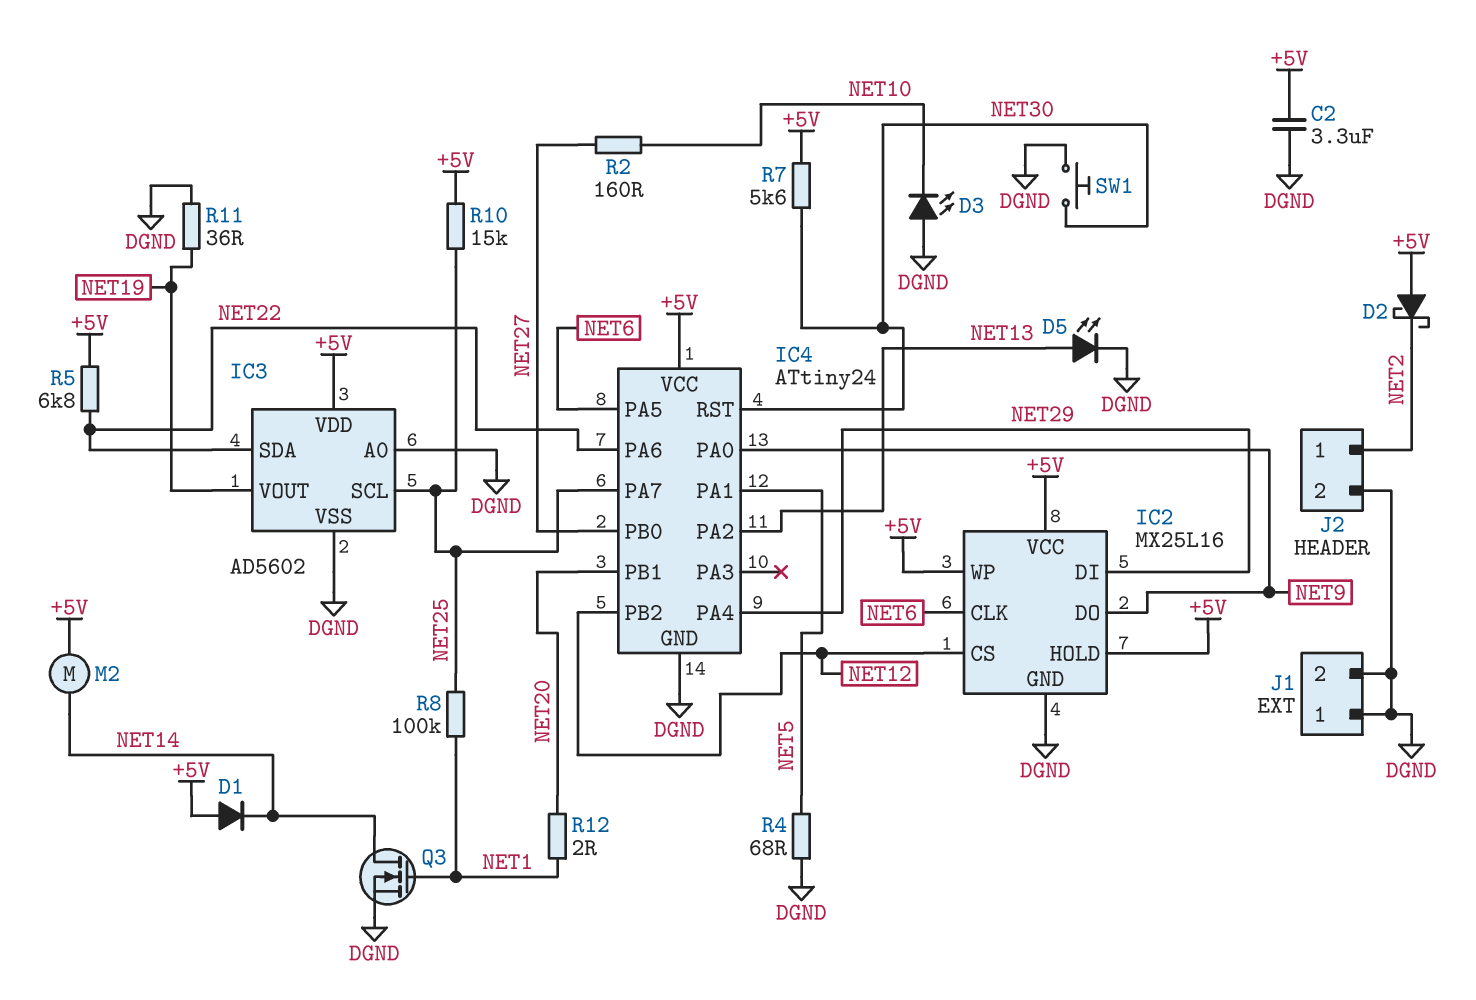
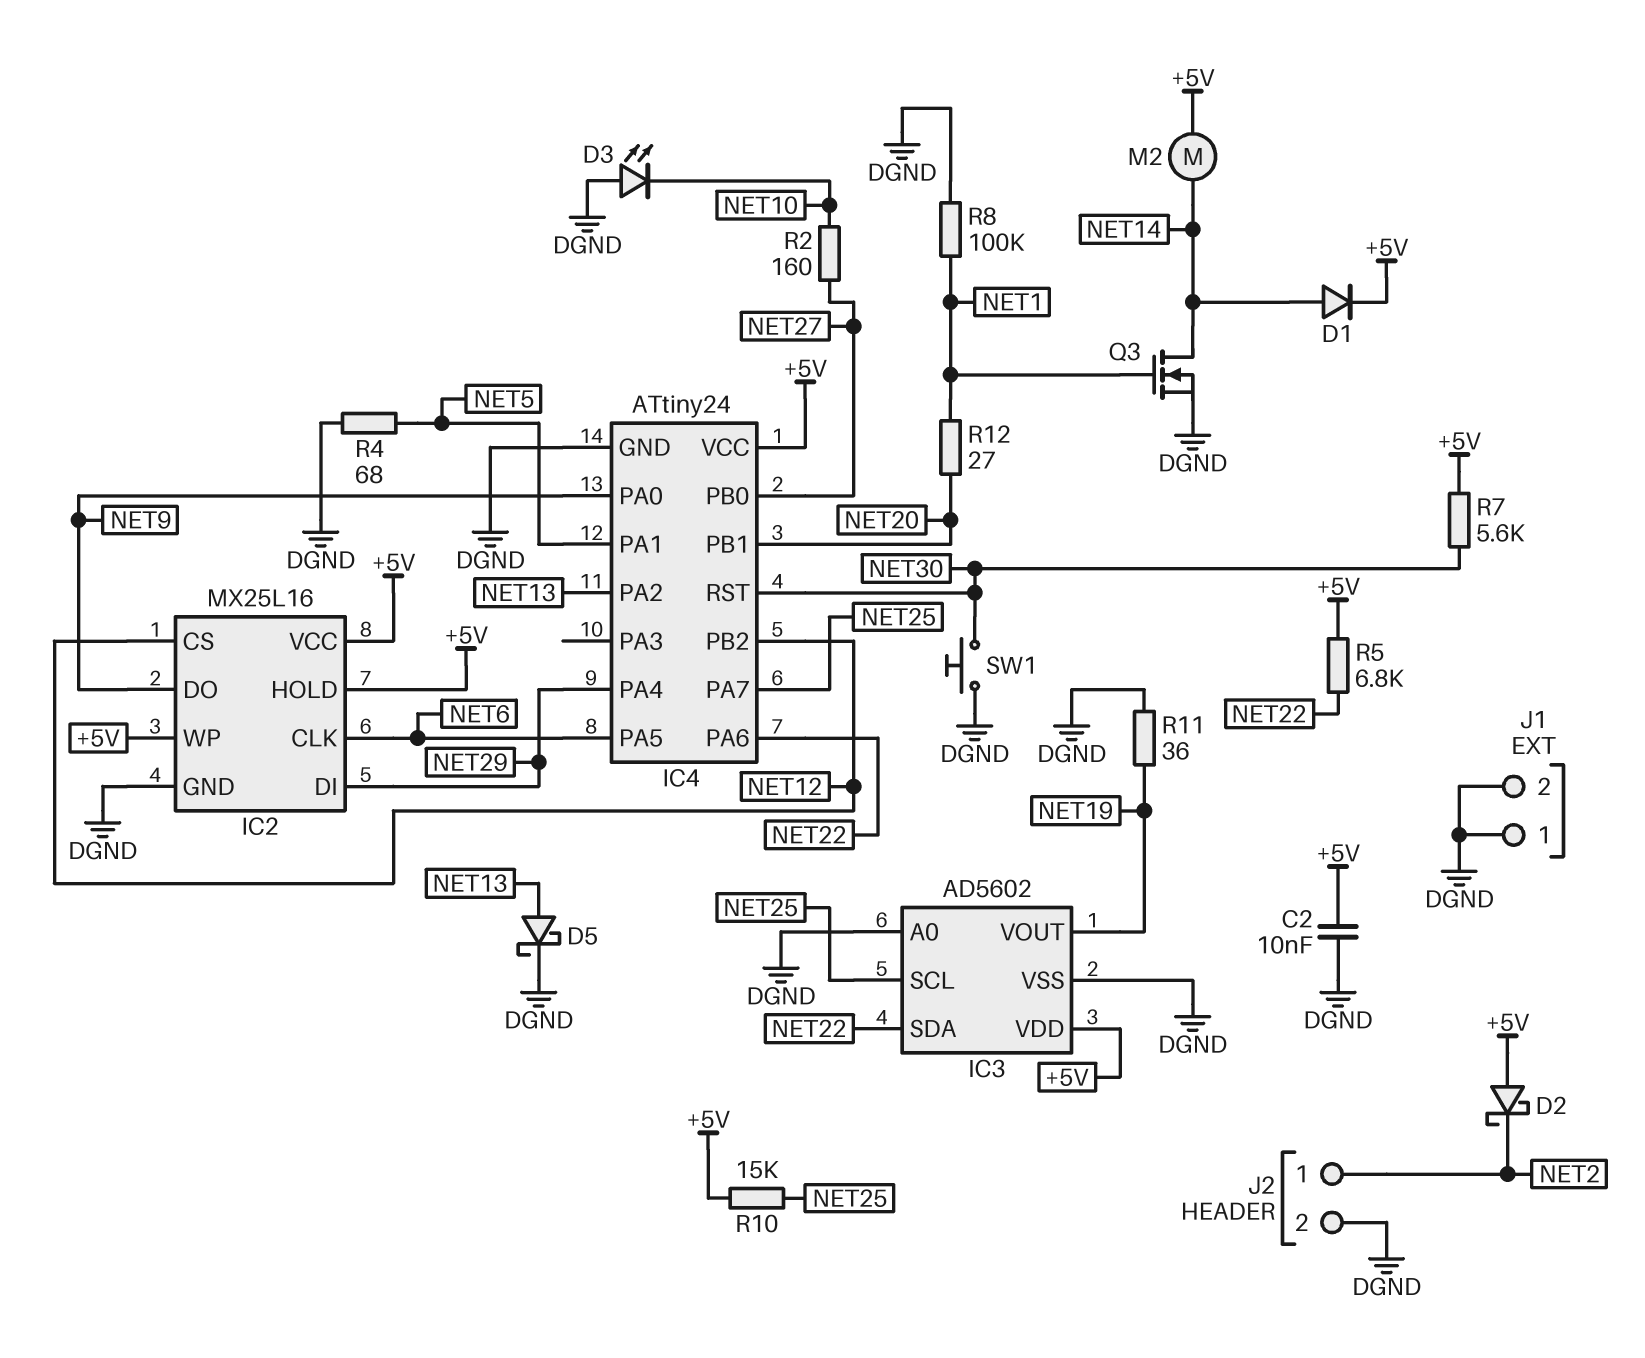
C2: 3.3uF (+5V, DGND) -> 10nF (+5V, DGND)
D1: diode (A +5V, K NET14) -> diode (A NET14, K +5V)
D5: LED (A NET13, K DGND) -> schottky (A NET13, K DGND)
R8: 100k (NET1, NET25) -> 100k (DGND, NET1)
R12: 2 (NET1, NET20) -> 27 (NET1, NET20)

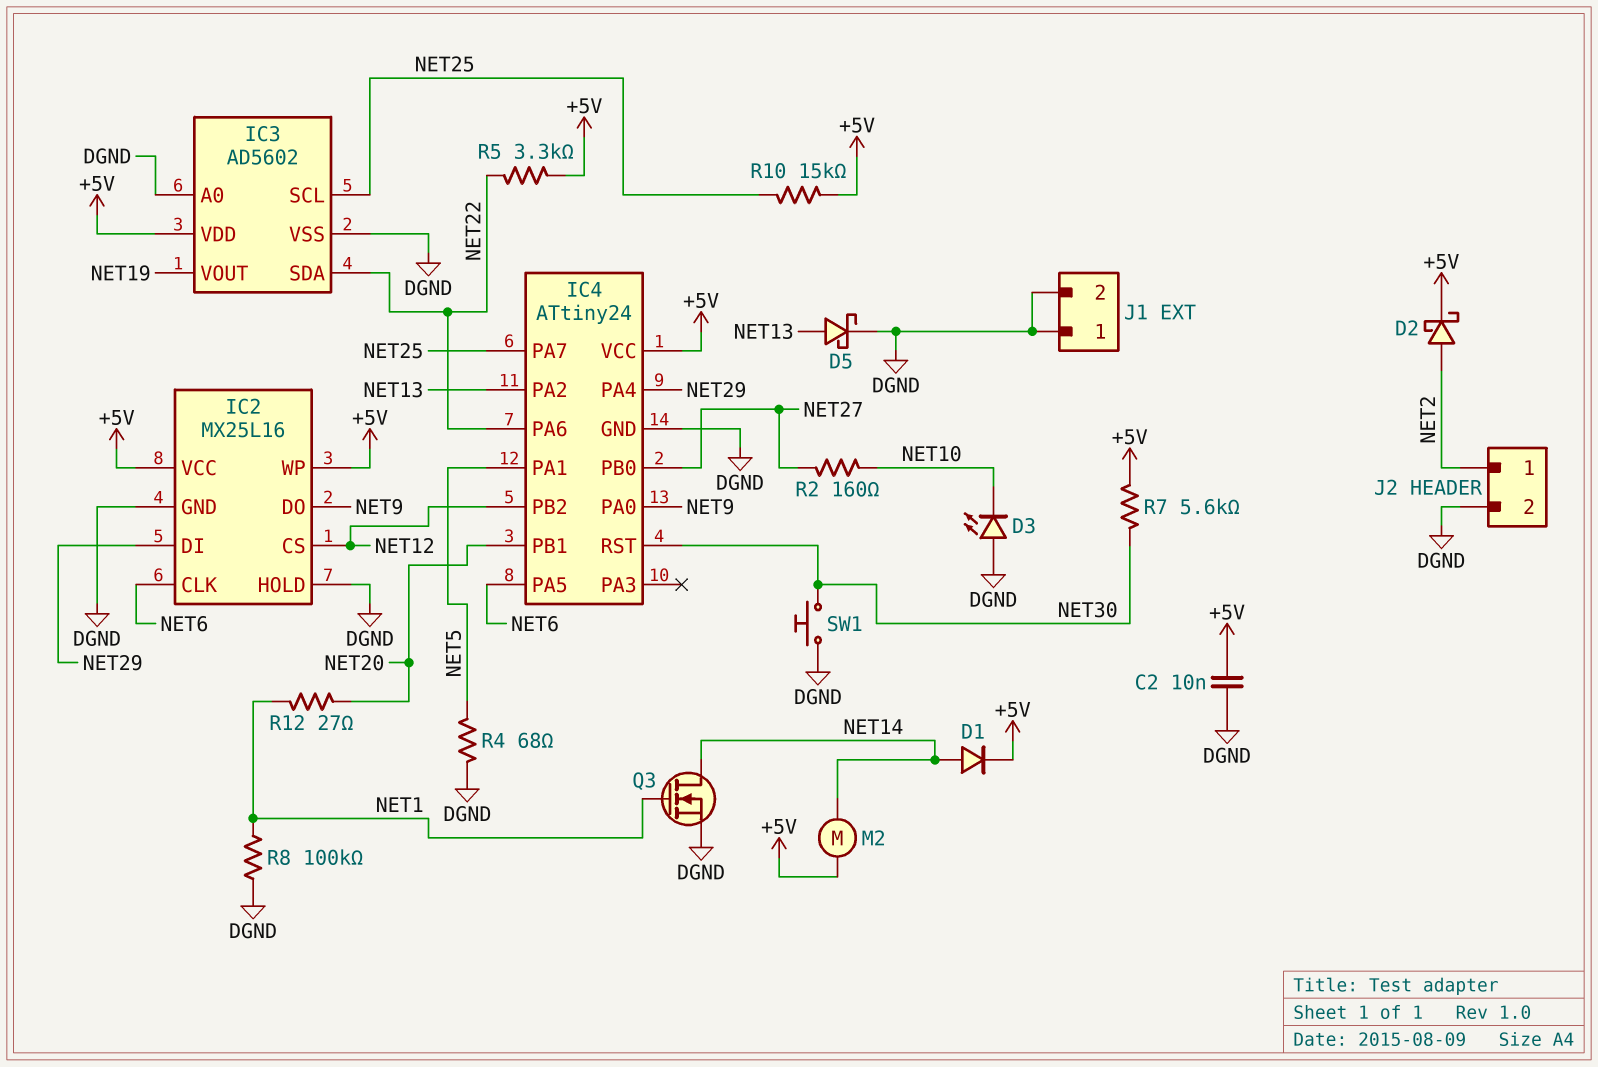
D2: schottky (A +5V, K NET2) -> schottky (A NET2, K +5V)
IC2 pin HOLD: +5V -> DGND
R5: 6.8k (+5V, NET22) -> 3.3k (+5V, NET22)
R11: 36 (DGND, NET19) -> none

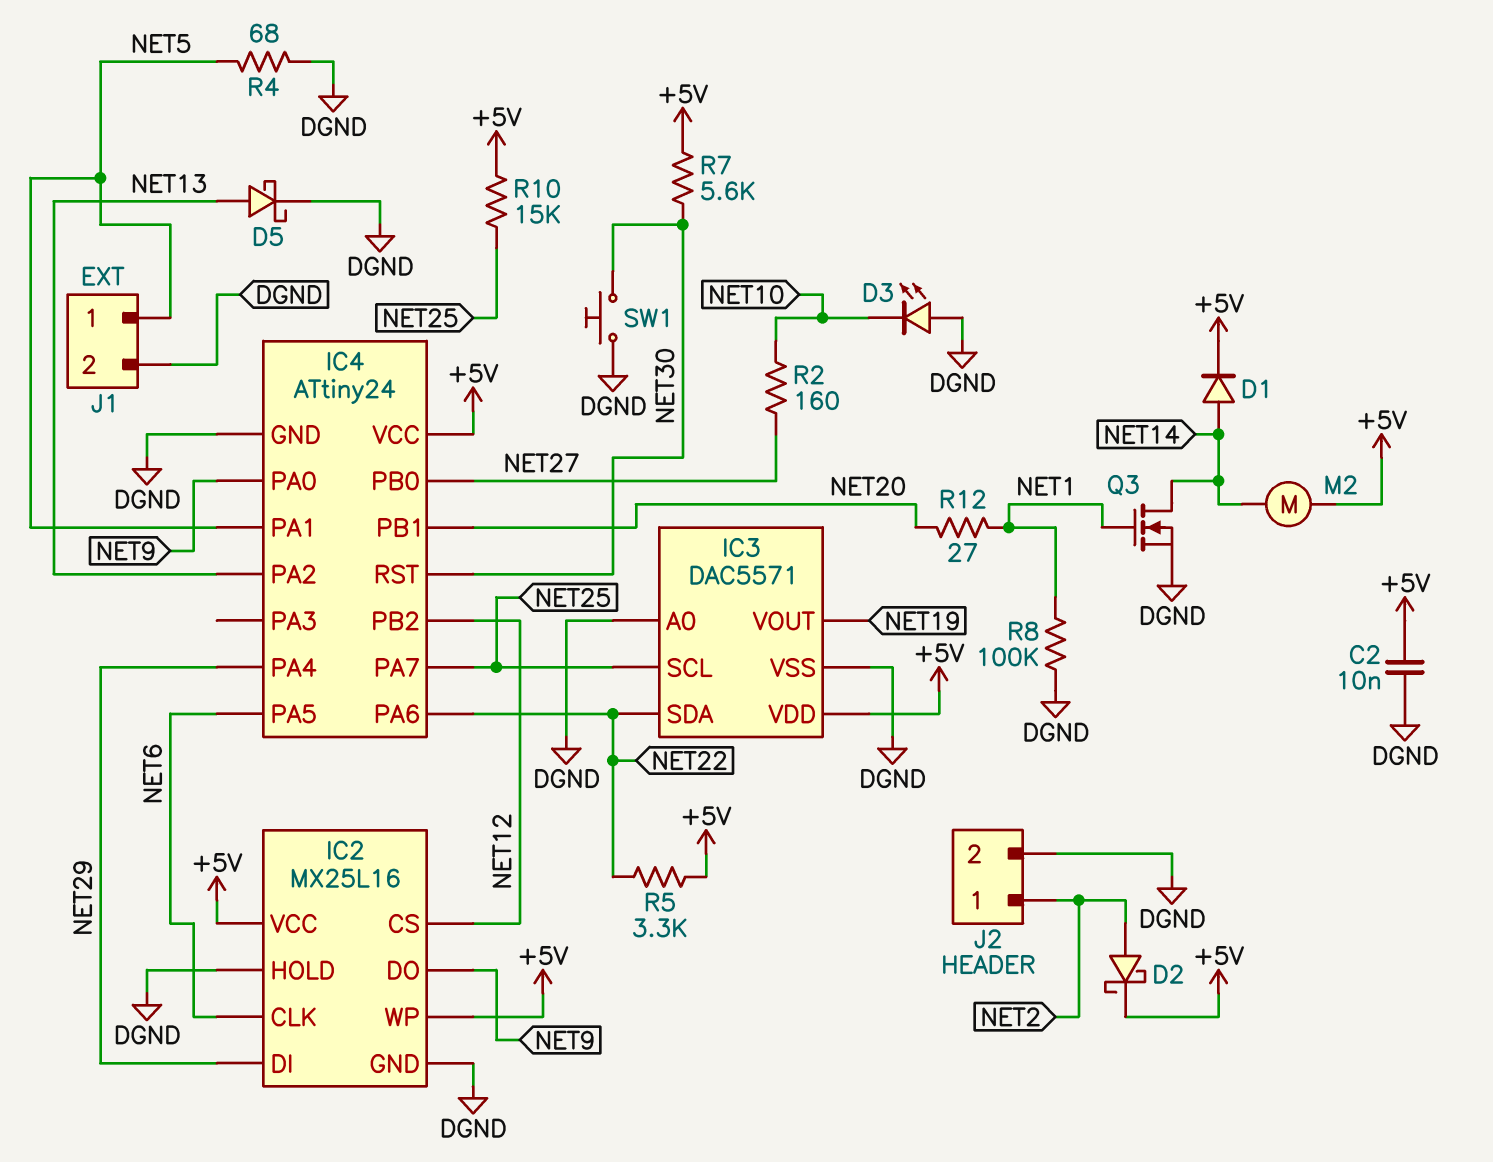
IC3: AD5602 -> DAC5571
J1 pin 1: DGND -> NET5

